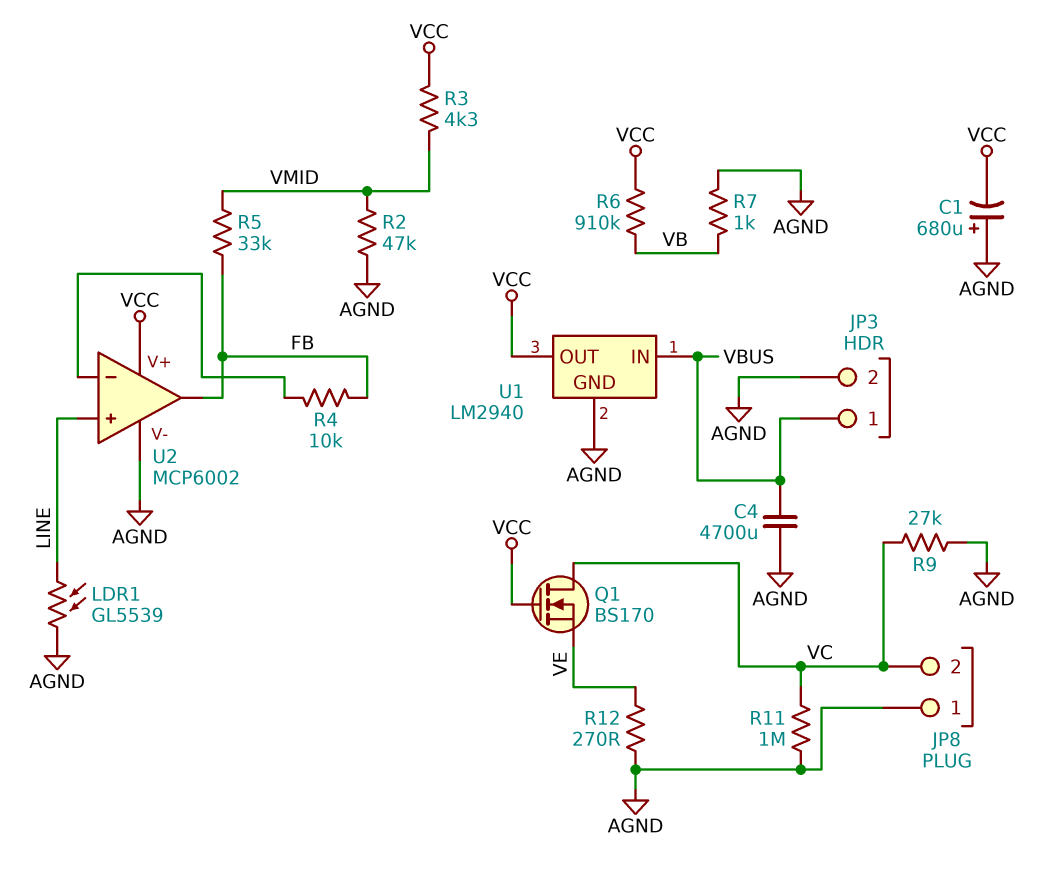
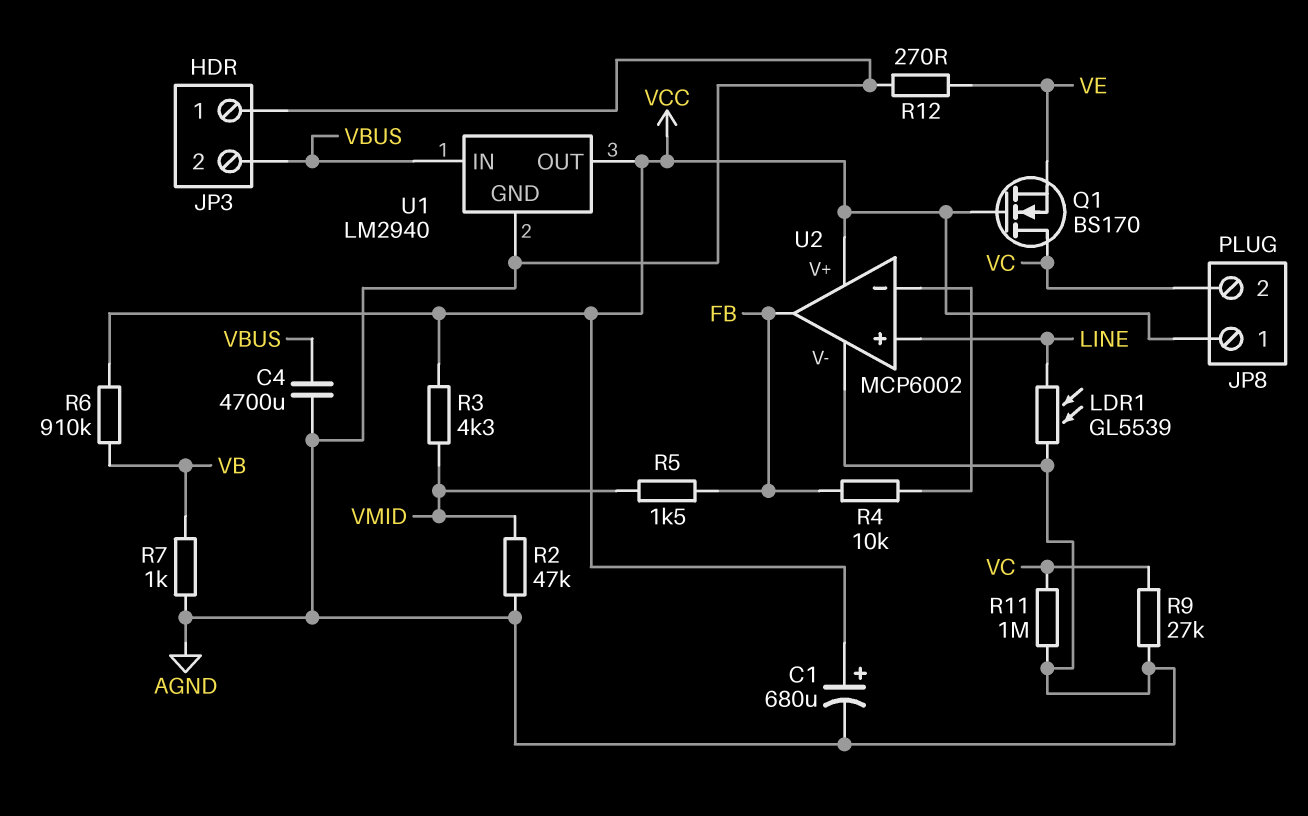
C1: 680uF (plus AGND, minus VCC) -> 680uF (plus VCC, minus AGND)
JP3 pin 1: VBUS -> AGND
JP3 pin 2: AGND -> VBUS
JP8 pin 1: AGND -> VCC
R5: 33k (FB, VMID) -> 1.5k (FB, VMID)

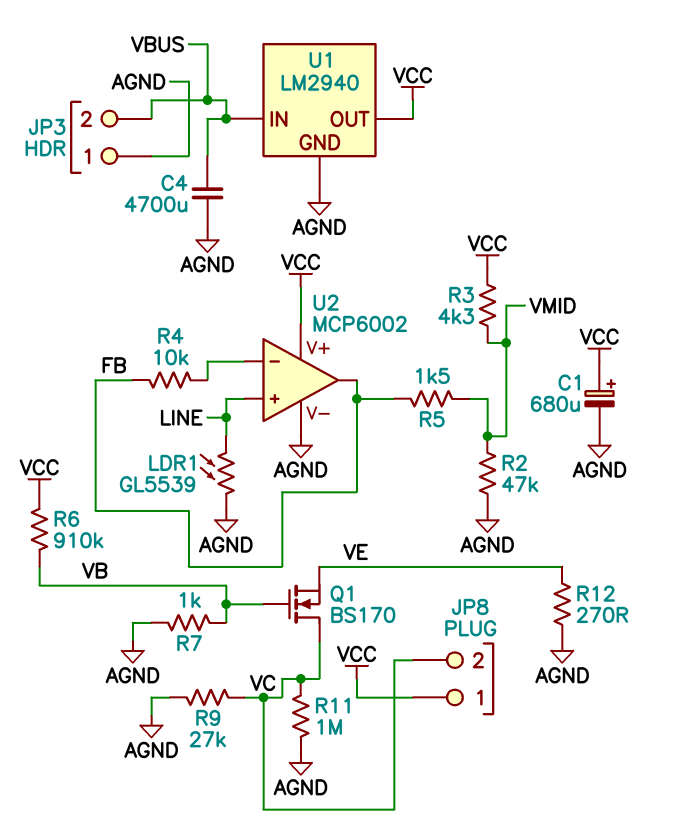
Q1: NMOS BS170 (G VCC, D VC, S VE) -> NMOS BS170 (G VB, D VC, S VE)

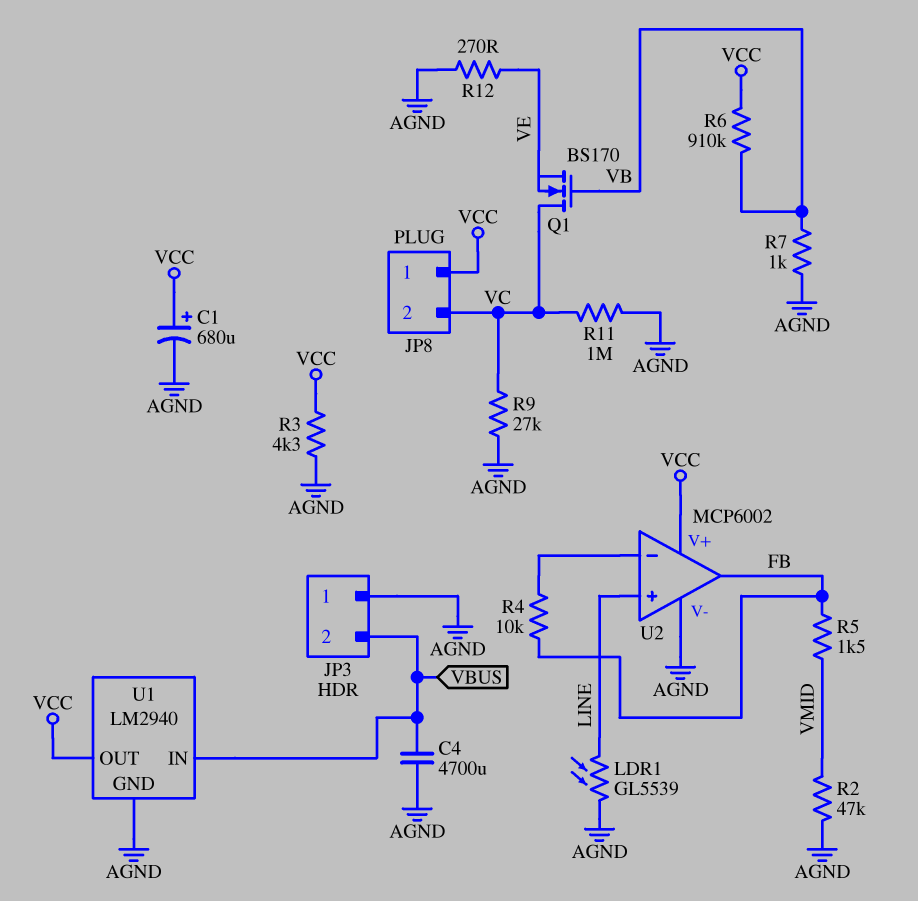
R3: 4.3k (VCC, VMID) -> 4.3k (AGND, VCC)

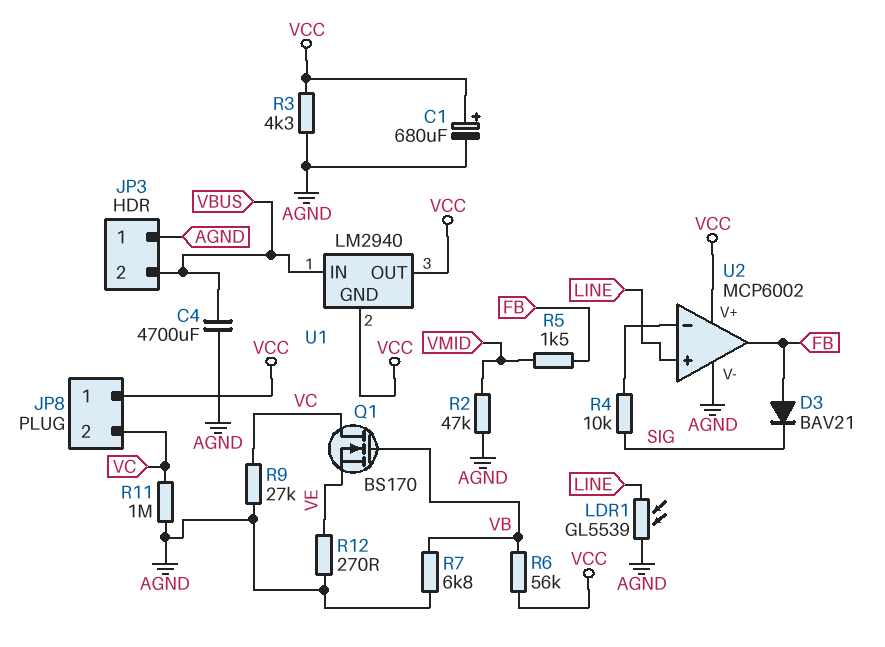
D3: none -> diode BAV21 (A FB, K SIG)
R4: 10k (FB, U2/in-) -> 10k (SIG, U2/in-)
R6: 910k (VB, VCC) -> 56k (VB, VCC)
R7: 1k (AGND, VB) -> 6.8k (AGND, VB)
U1 pin GND: AGND -> VCC

